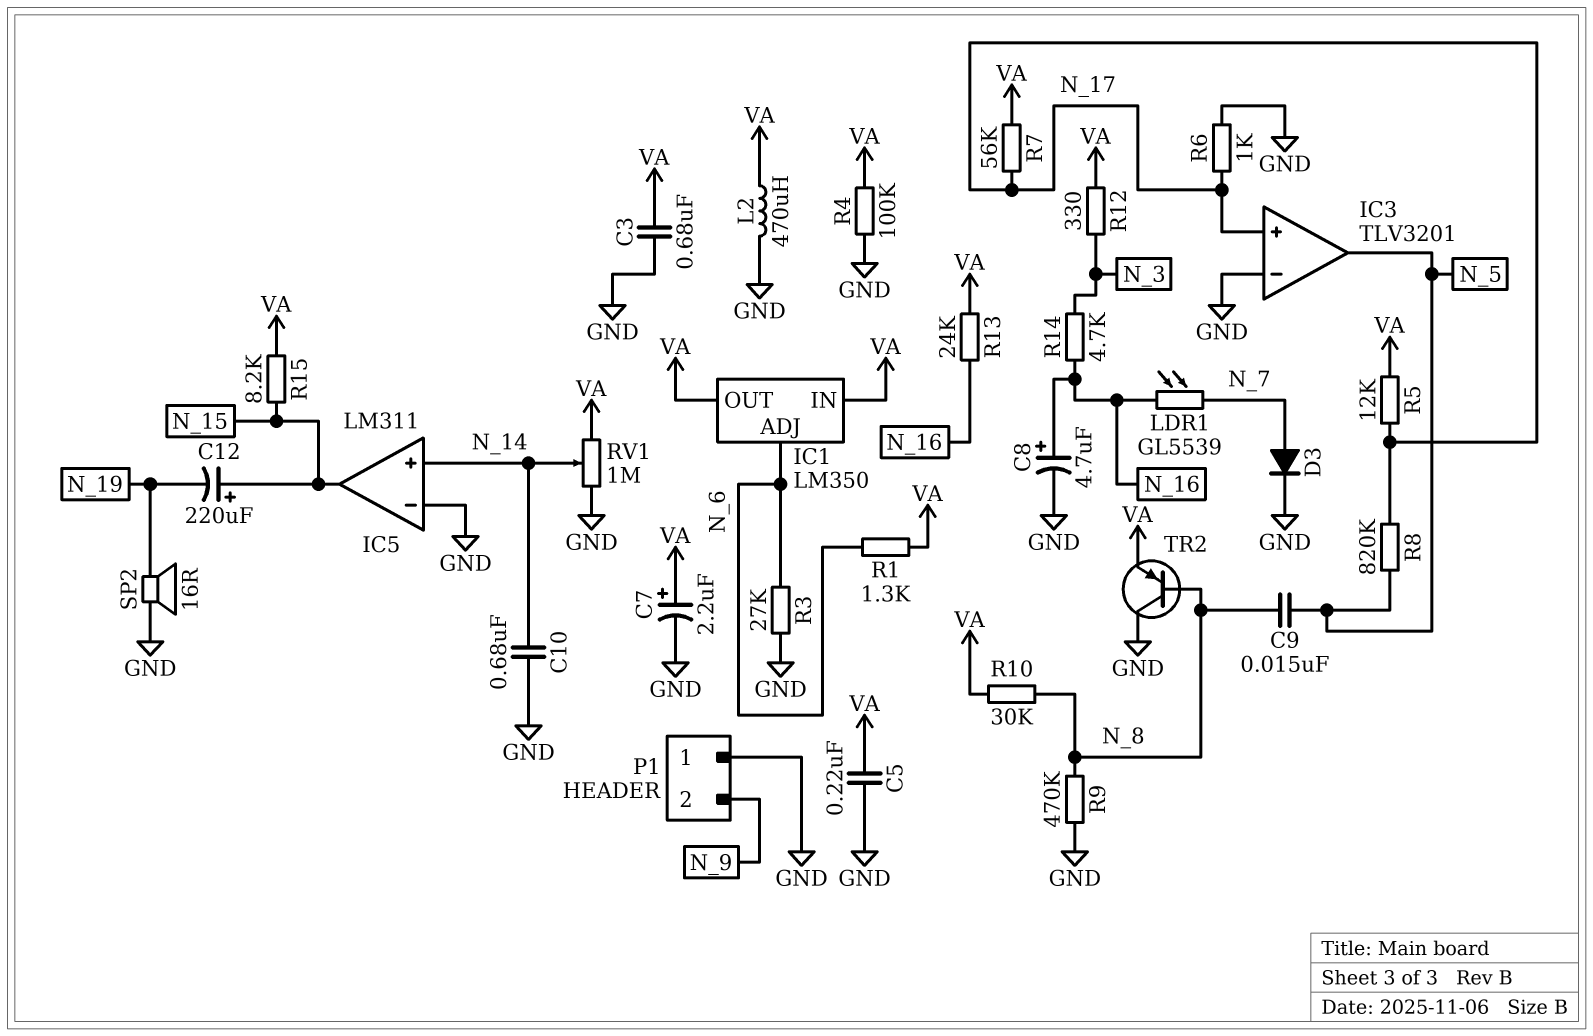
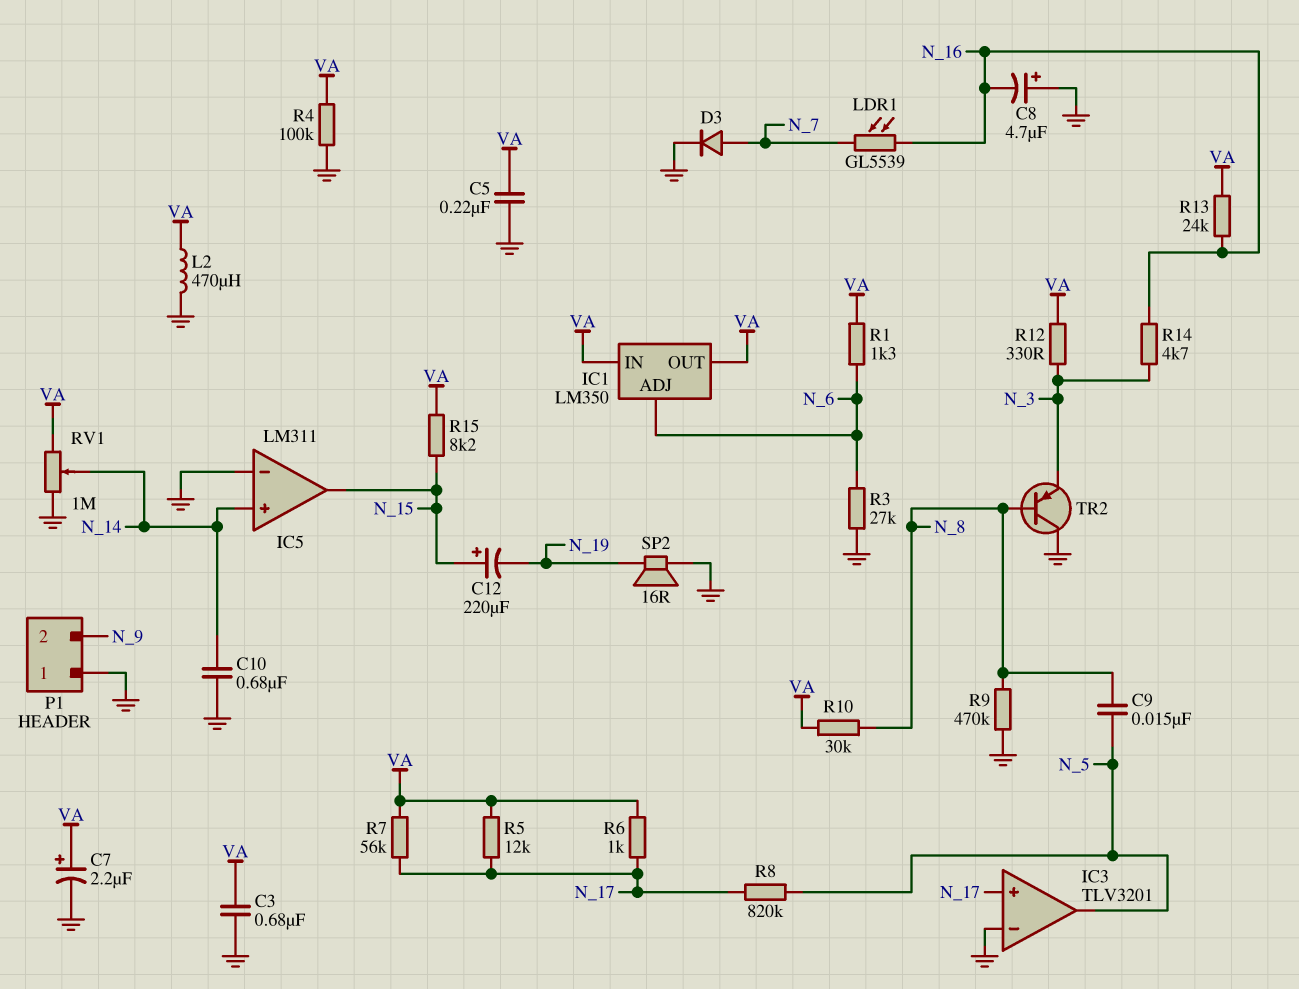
C8: 4.7uF (plus N_16, minus GND) -> 4.7uF (plus GND, minus N_16)
R6: 1k (GND, N_17) -> 1k (N_17, VA)
TR2: PNP (B N_8, C GND, E VA) -> PNP (B N_8, C GND, E N_3)

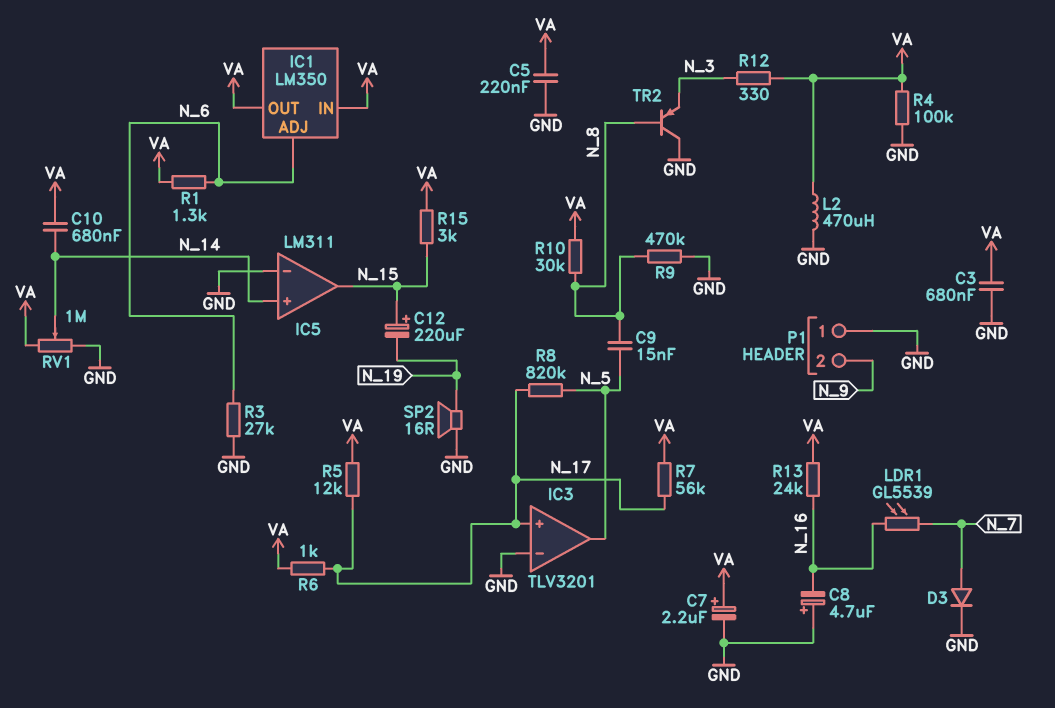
C10: 680nF (GND, N_14) -> 680nF (N_14, VA)
R14: 4.7k (N_3, N_16) -> none
R15: 8.2k (N_15, VA) -> 3k (N_15, VA)

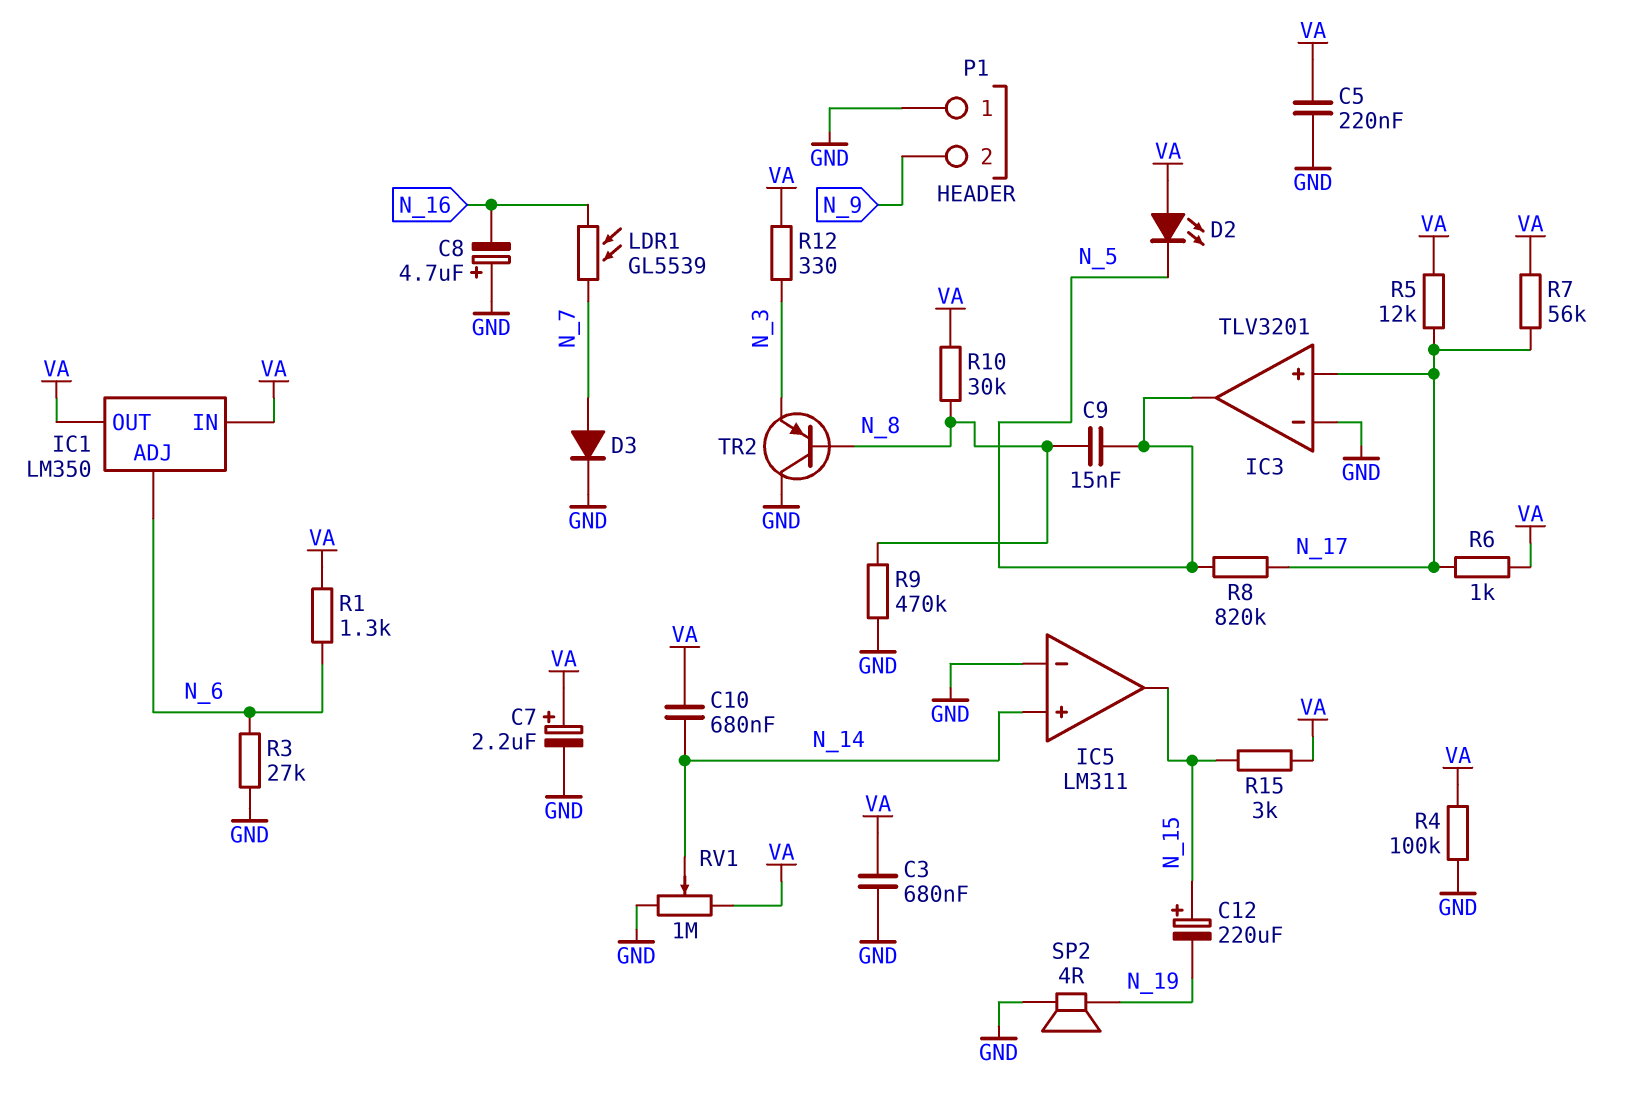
D2: none -> LED (A VA, K N_5)
L2: 470uH (GND, VA) -> none
R13: 24k (N_16, VA) -> none
SP2: speaker 16R (GND, N_19) -> speaker 4R (GND, N_19)

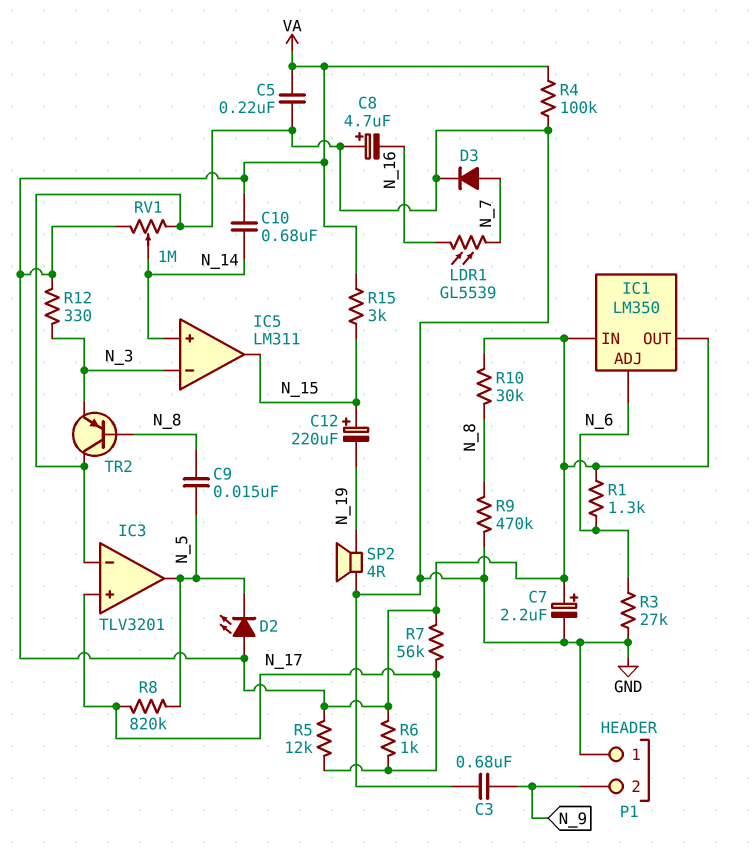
C3: 680nF (GND, VA) -> 680nF (GND, N_9)
IC5 pin in-: GND -> N_3

